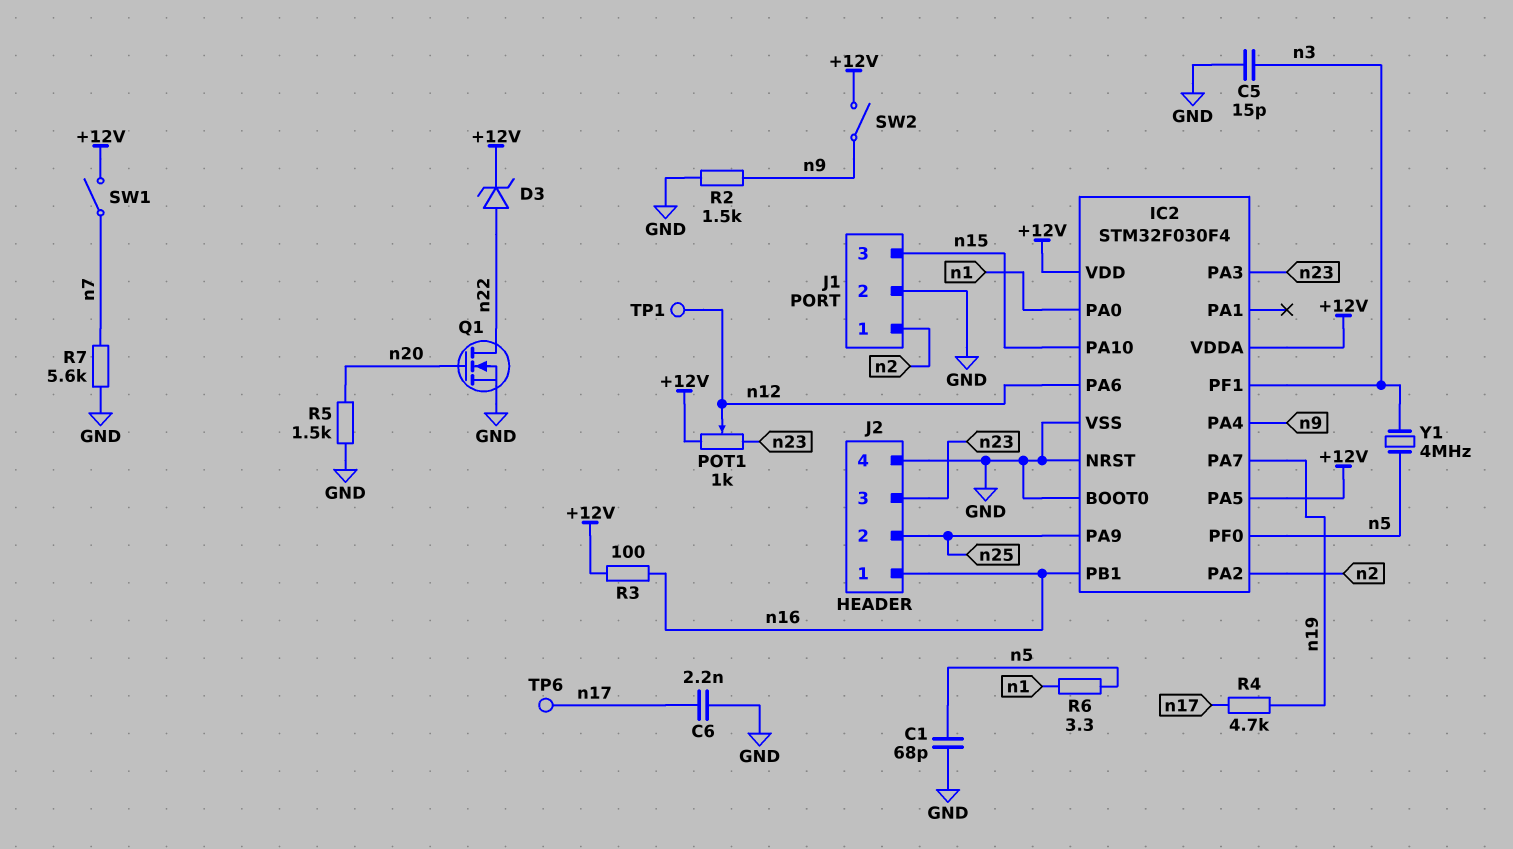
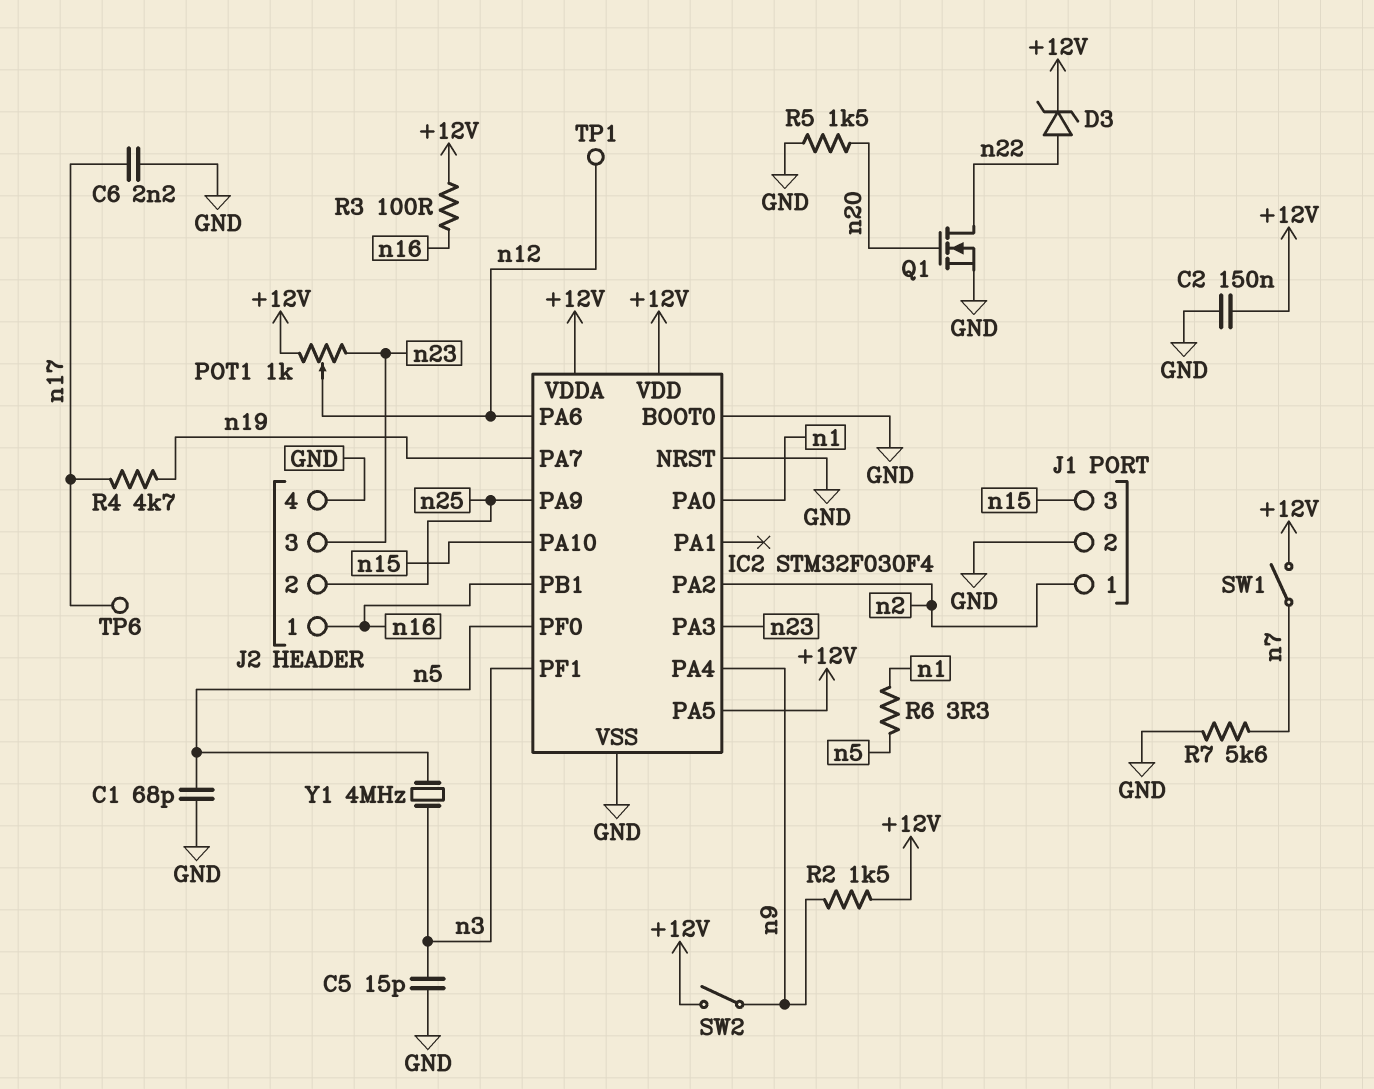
C2: none -> 150nF (+12V, GND)
R2: 1.5k (GND, n9) -> 1.5k (+12V, n9)

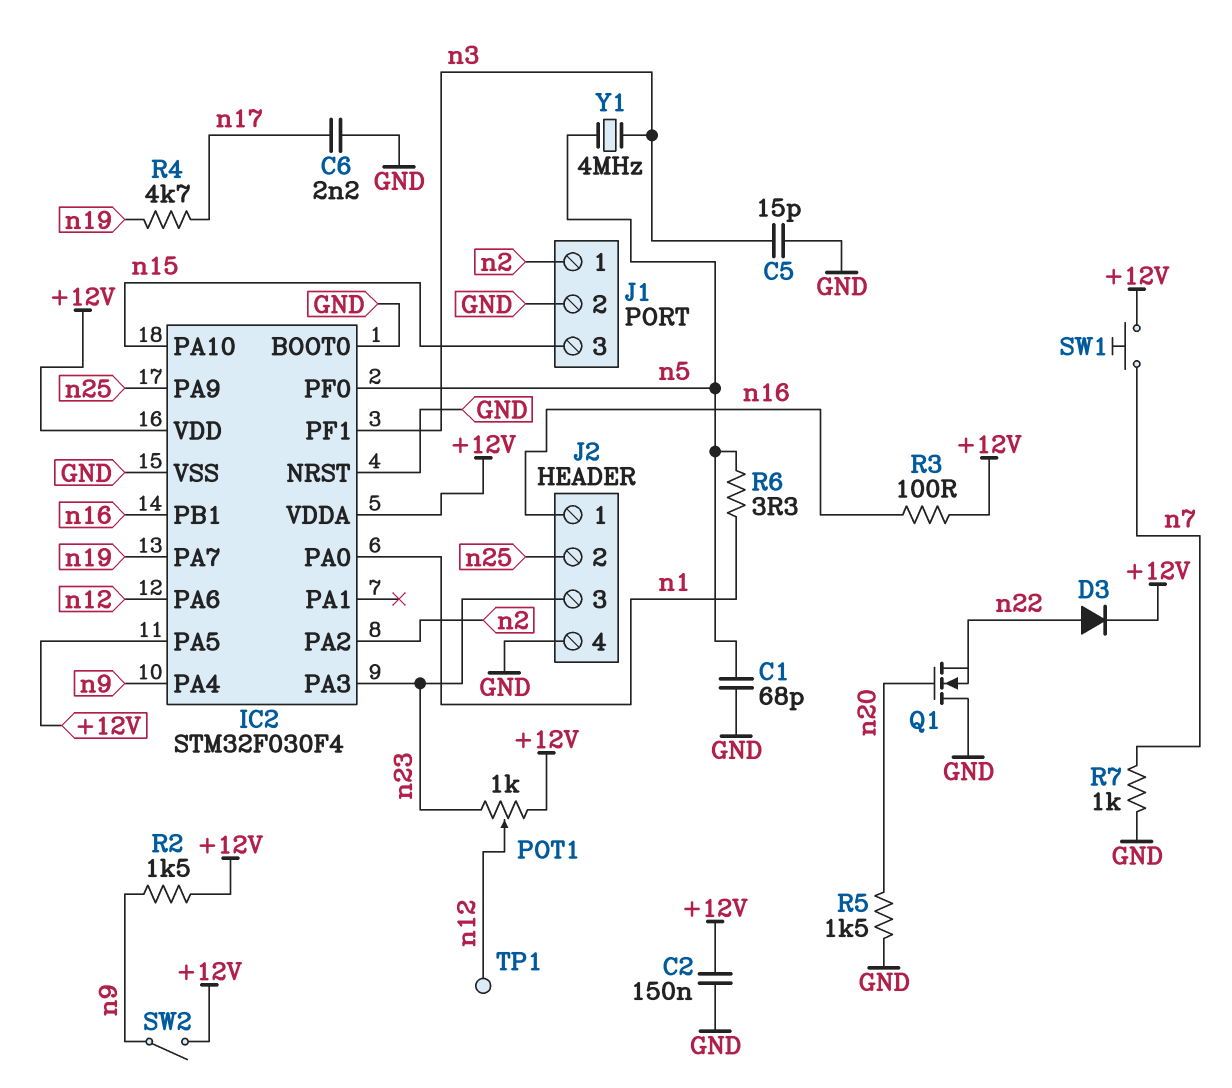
D3: zener (A n22, K +12V) -> diode (A n22, K +12V)
Q1: NMOS (G n20, D n22, S GND) -> NMOS (G n20, D GND, S n22)
R7: 5.6k (GND, n7) -> 1k (GND, n7)
SW1: switch (+12V, n7) -> button (+12V, n7)
TP6: test point (n17) -> none

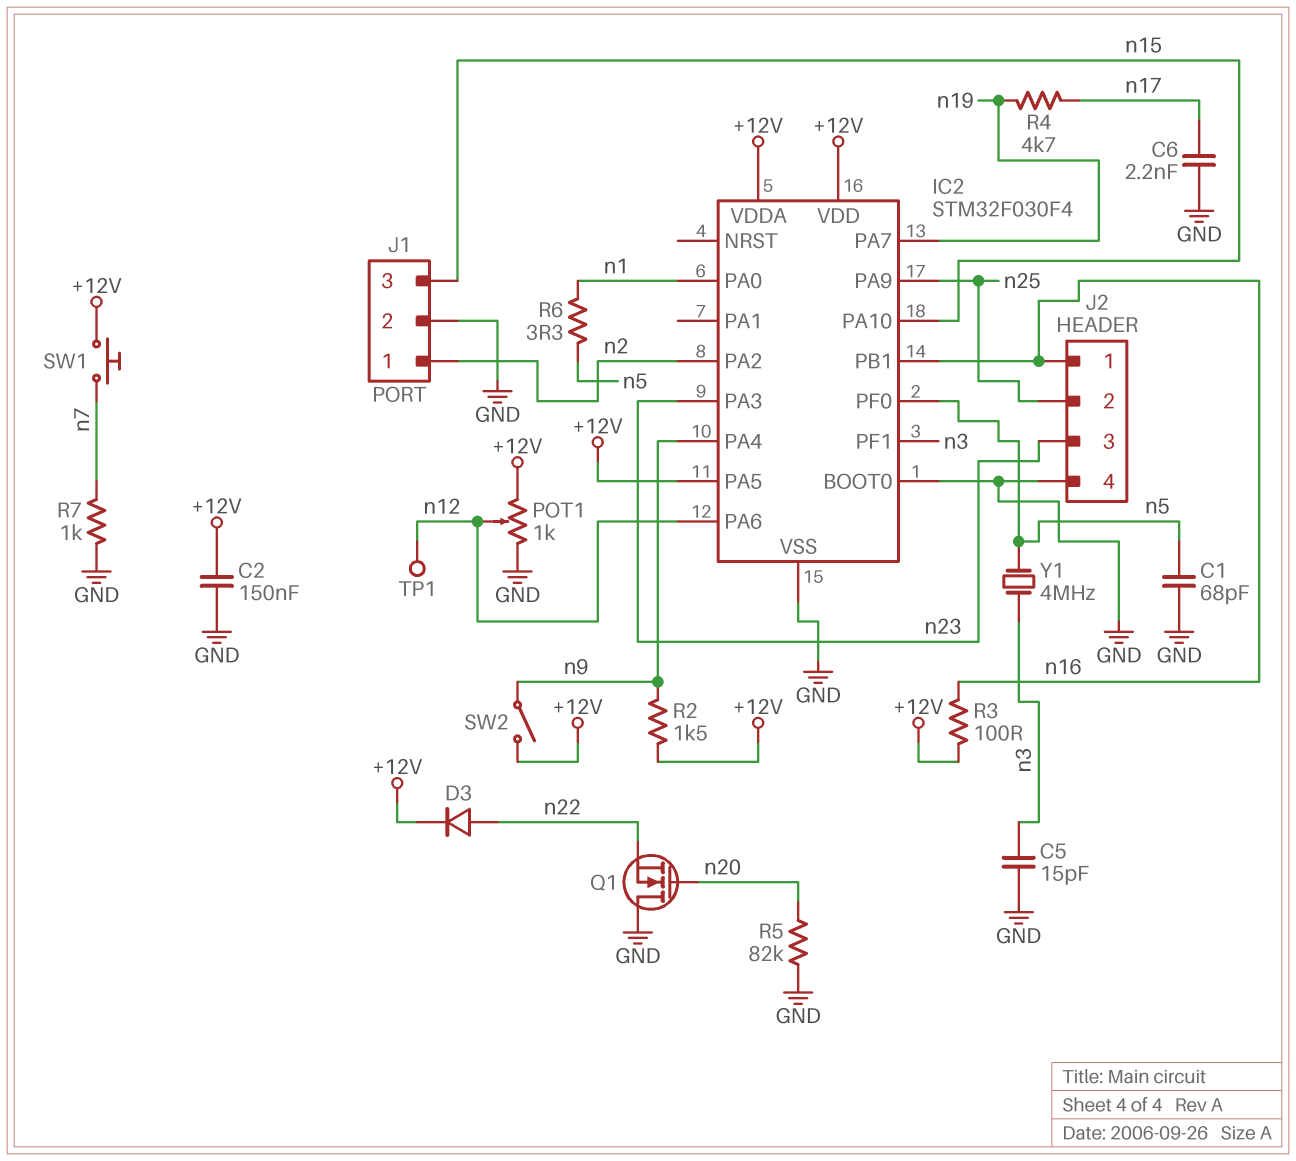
IC2 pin NRST: GND -> none
POT1: 1k (+12V, n23, wiper n12) -> 1k (+12V, GND, wiper n12)
R5: 1.5k (GND, n20) -> 82k (GND, n20)

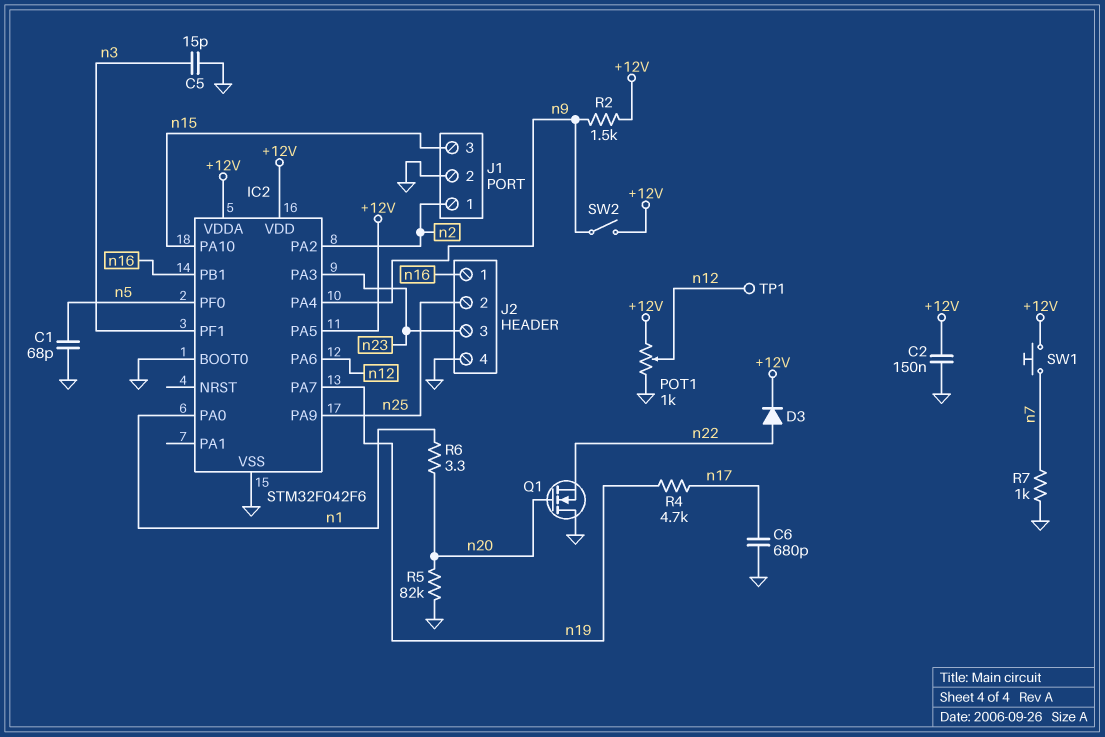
C6: 2.2nF (GND, n17) -> 680pF (GND, n17)
IC2: STM32F030F4 -> STM32F042F6
R3: 100 (+12V, n16) -> none
R6: 3.3 (n1, n5) -> 3.3 (n1, n20)
Y1: 4MHz (n3, n5) -> none

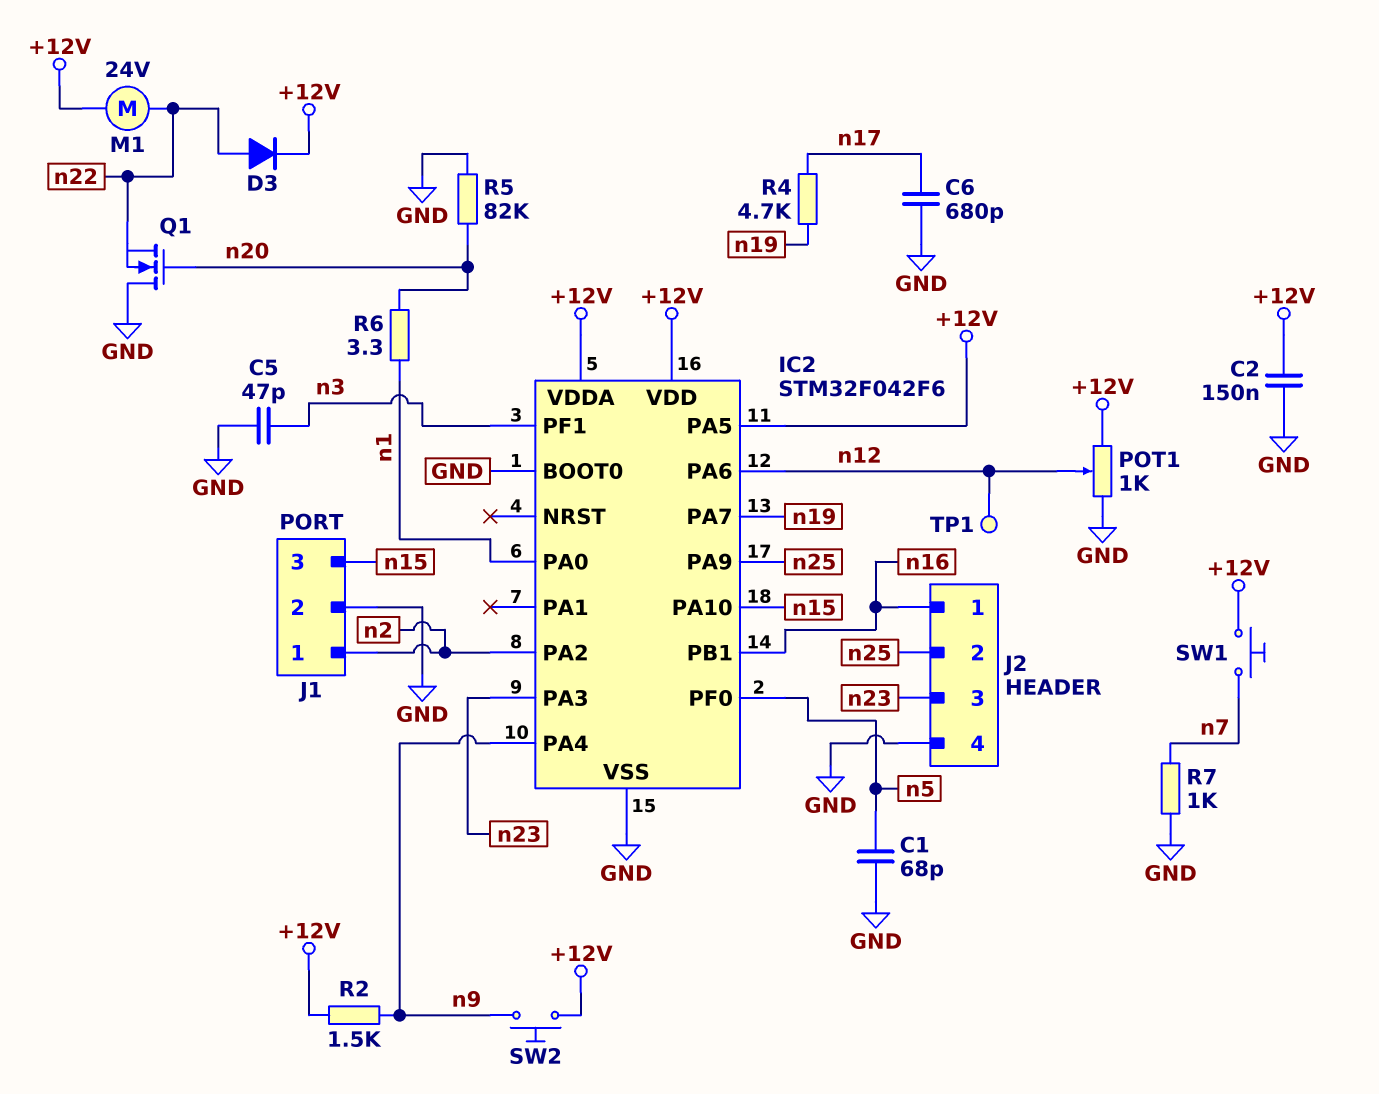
C5: 15pF (GND, n3) -> 47pF (GND, n3)
M1: none -> motor 24V (+12V, n22)
SW2: switch (+12V, n9) -> button (+12V, n9)

